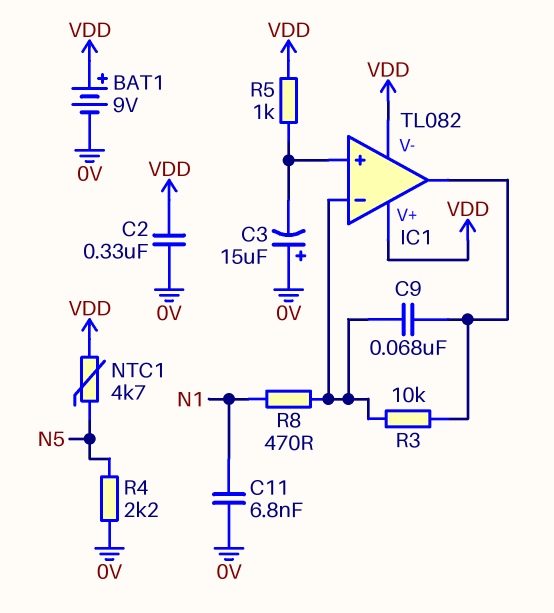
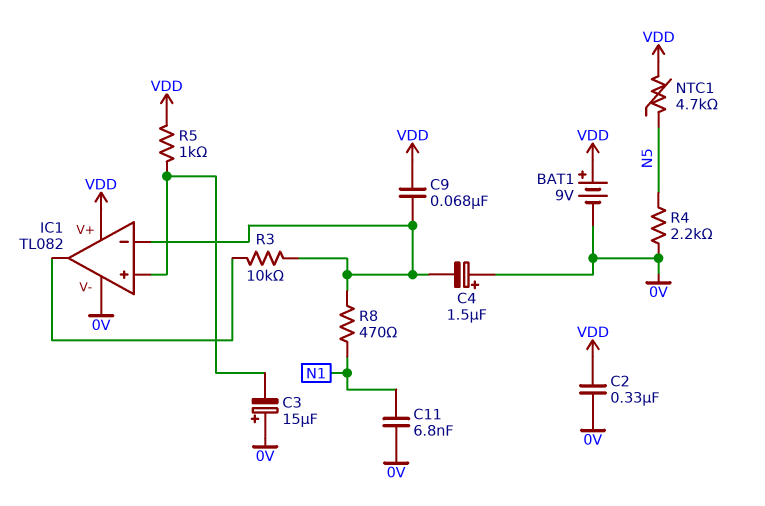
C4: none -> 1.5uF (plus 0V, minus IC1/in-)
C9: 68nF (IC1/in-, IC1/out) -> 68nF (IC1/in-, VDD)
IC1 pin V-: VDD -> 0V

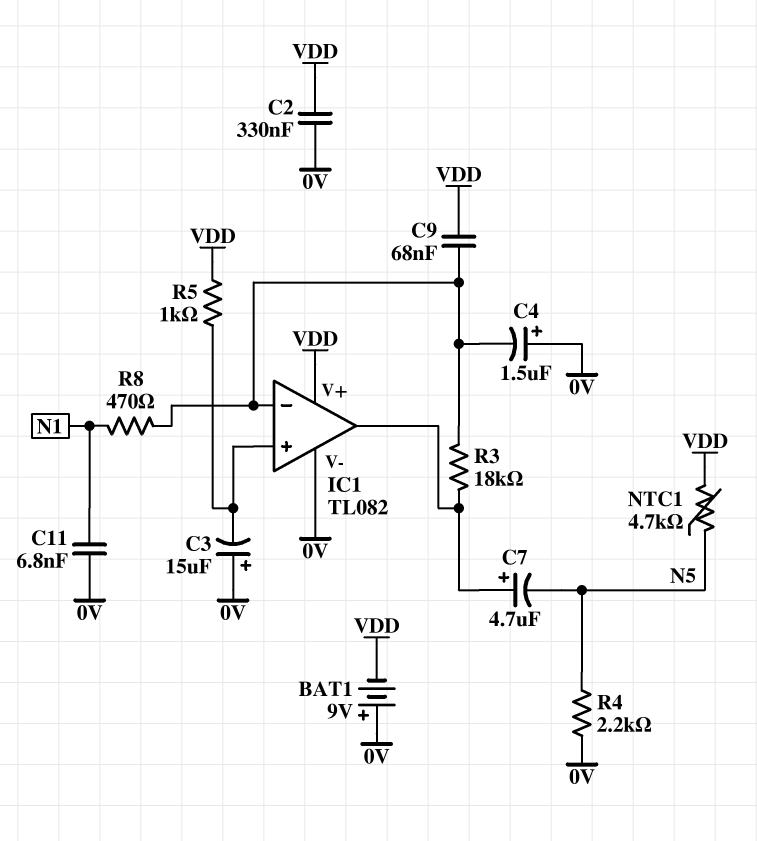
BAT1: 9V (plus VDD, minus 0V) -> 9V (plus 0V, minus VDD)
C7: none -> 4.7uF (plus IC1/out, minus N5)
R3: 10k (IC1/in-, IC1/out) -> 18k (IC1/in-, IC1/out)

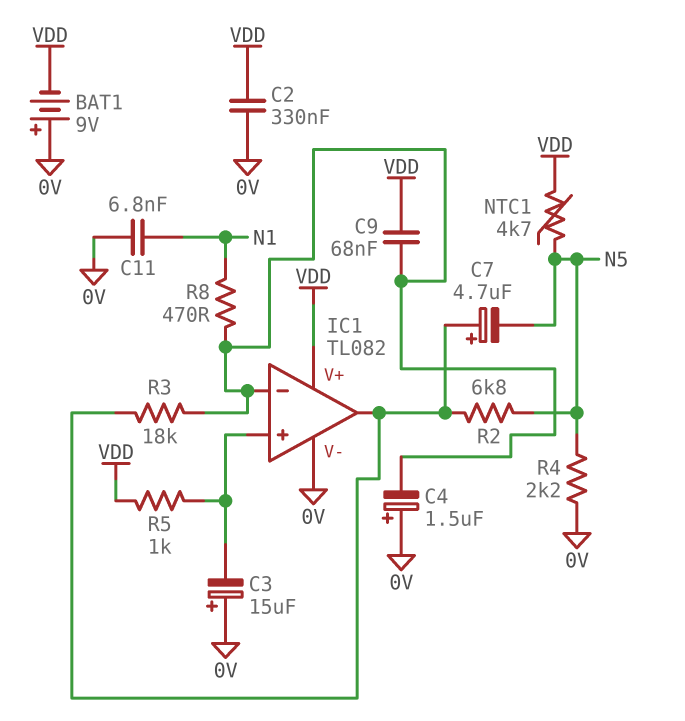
R2: none -> 6.8k (IC1/out, N5)

